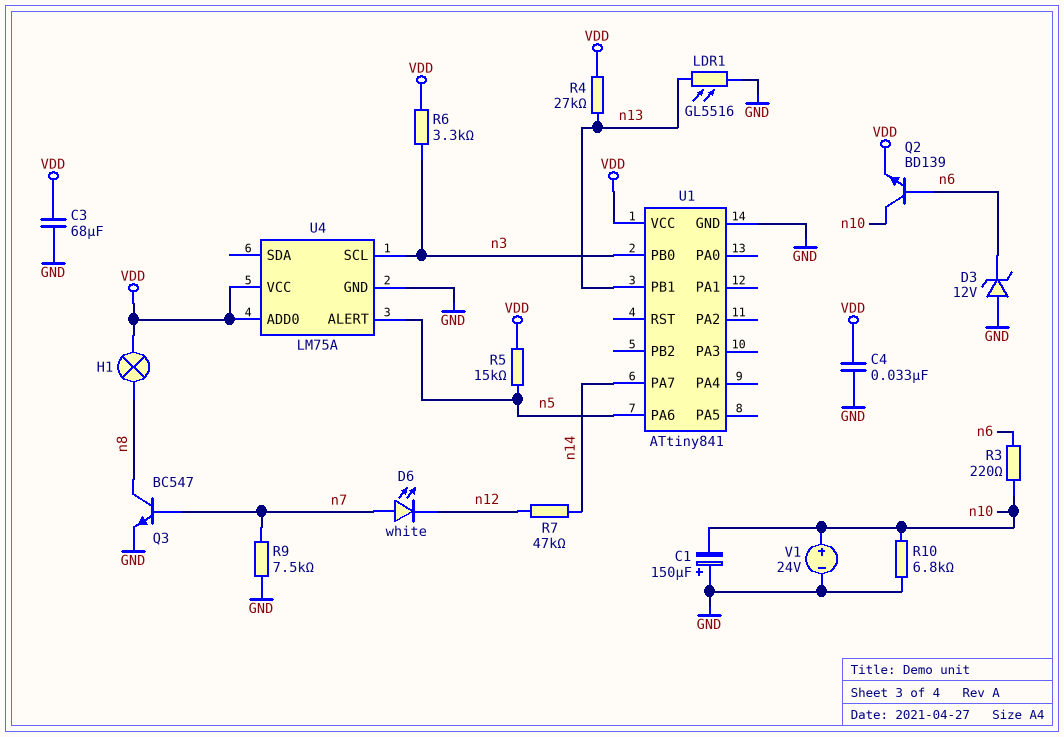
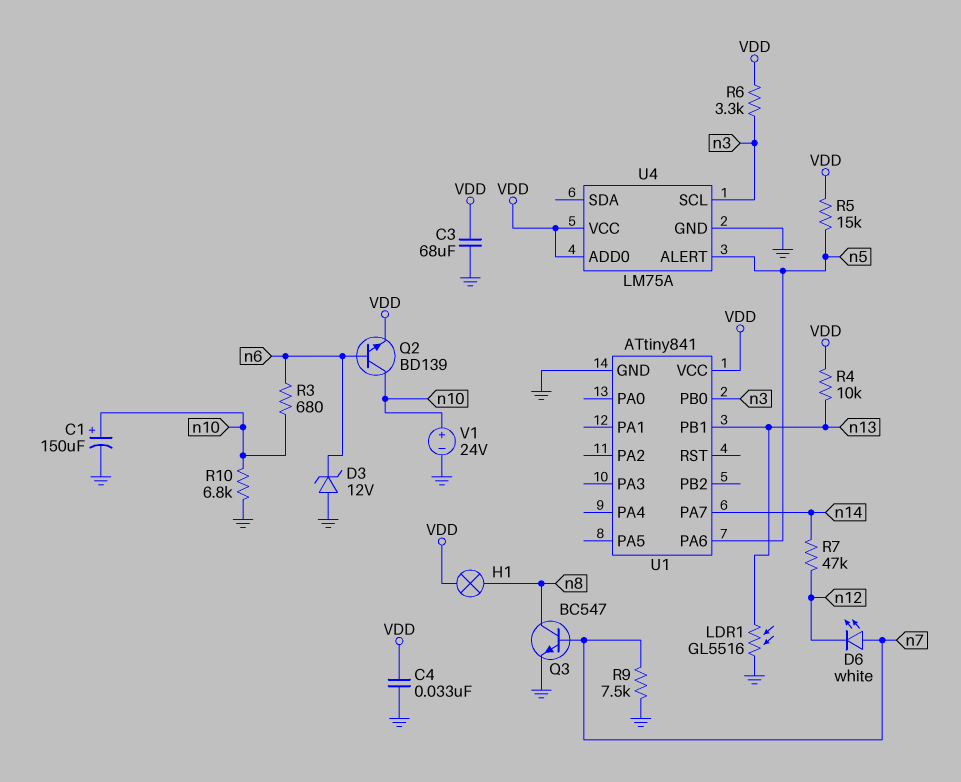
C1: 150uF (plus GND, minus n10) -> 150uF (plus n10, minus GND)
R3: 220 (n6, n10) -> 680 (n6, n10)
R4: 27k (VDD, n13) -> 10k (VDD, n13)

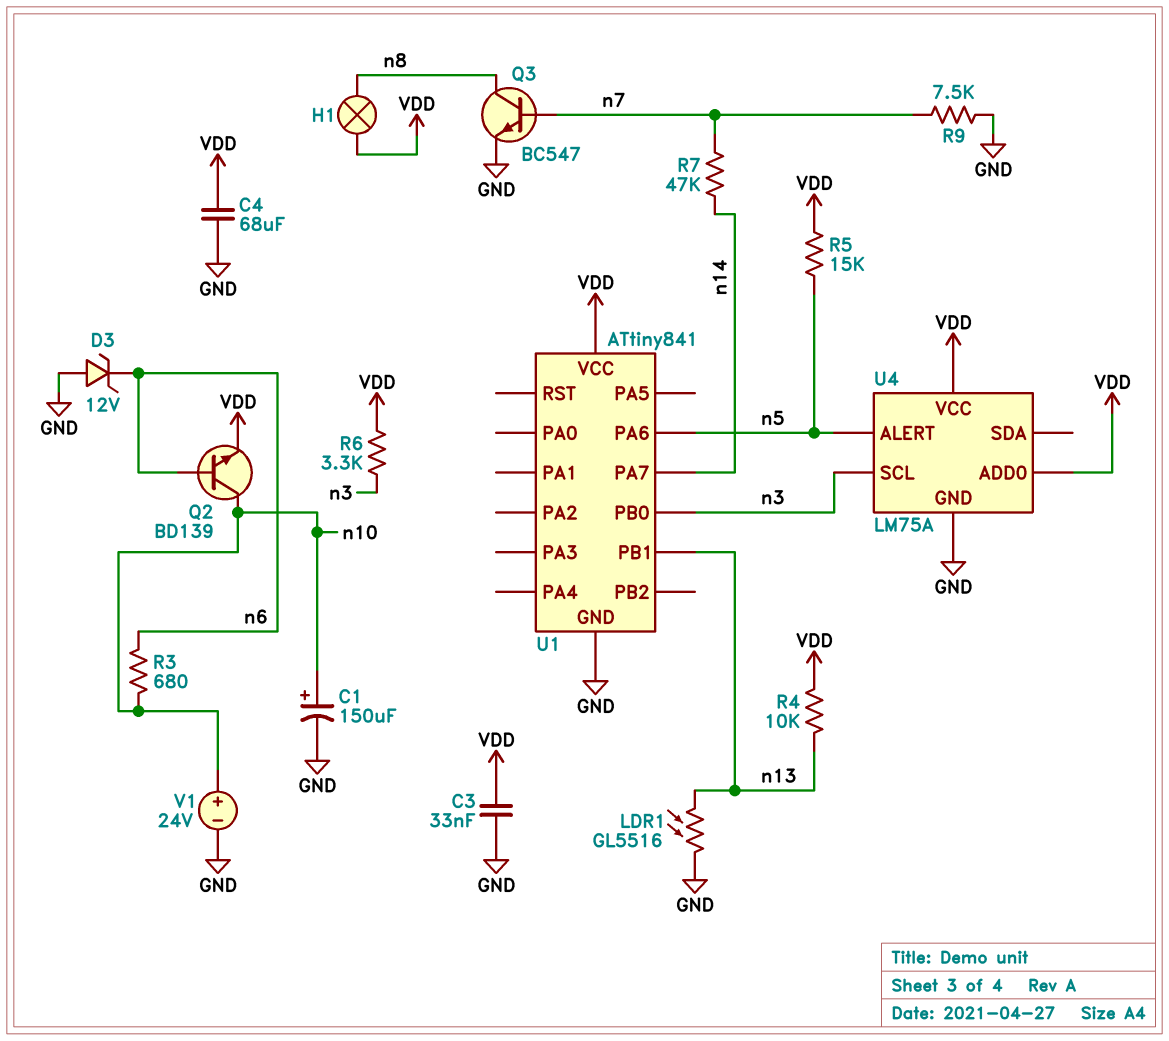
C3: 68uF (GND, VDD) -> 33nF (GND, VDD)
C4: 33nF (GND, VDD) -> 68uF (GND, VDD)
D6: LED white (A n7, K n12) -> none
R7: 47k (n12, n14) -> 47k (n7, n14)
R10: 6.8k (GND, n10) -> none

